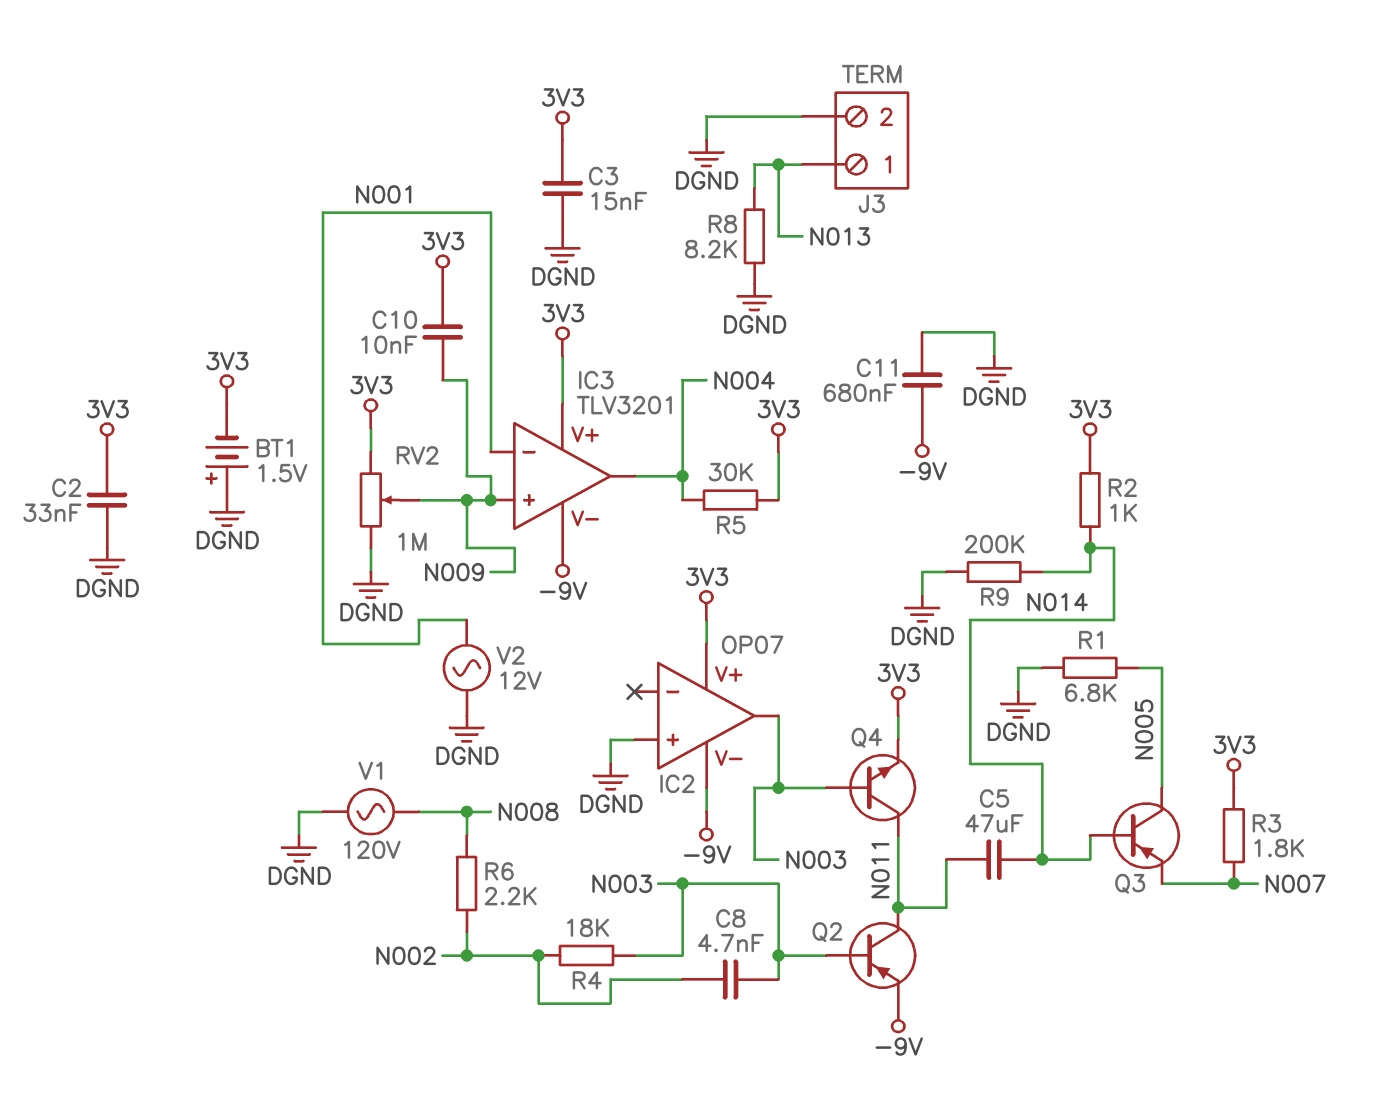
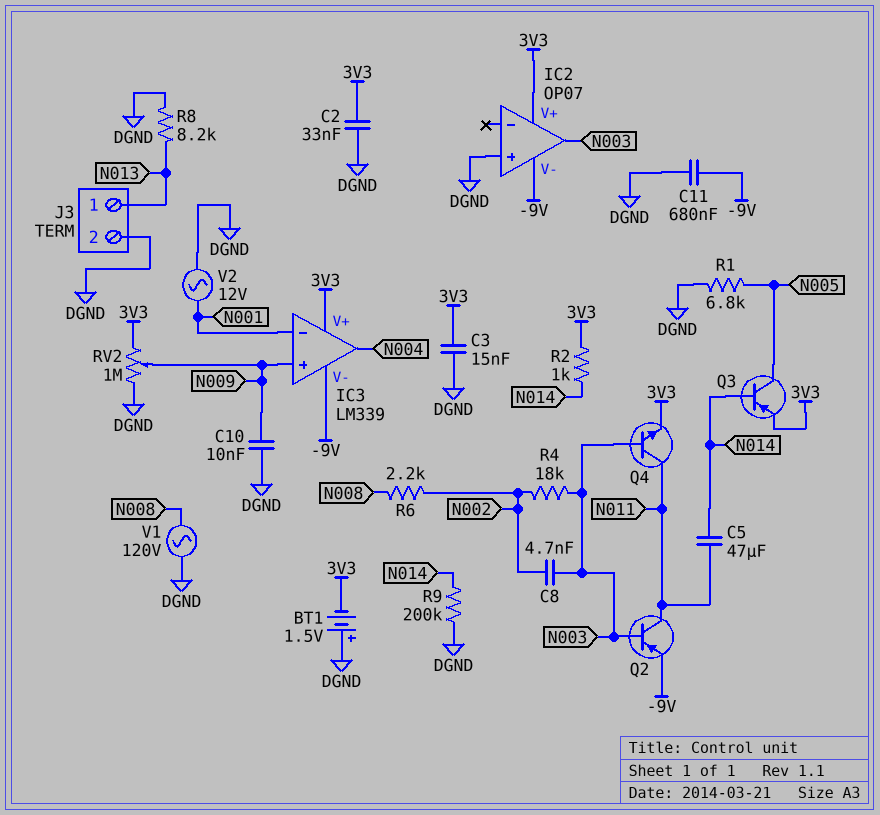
C10: 10nF (3V3, N009) -> 10nF (DGND, N009)
IC3: TLV3201 -> LM339
Q3: PNP (B N014, C N005, E N007) -> PNP (B N014, C N005, E 3V3)
R3: 1.8k (3V3, N007) -> none
R5: 30k (3V3, N004) -> none

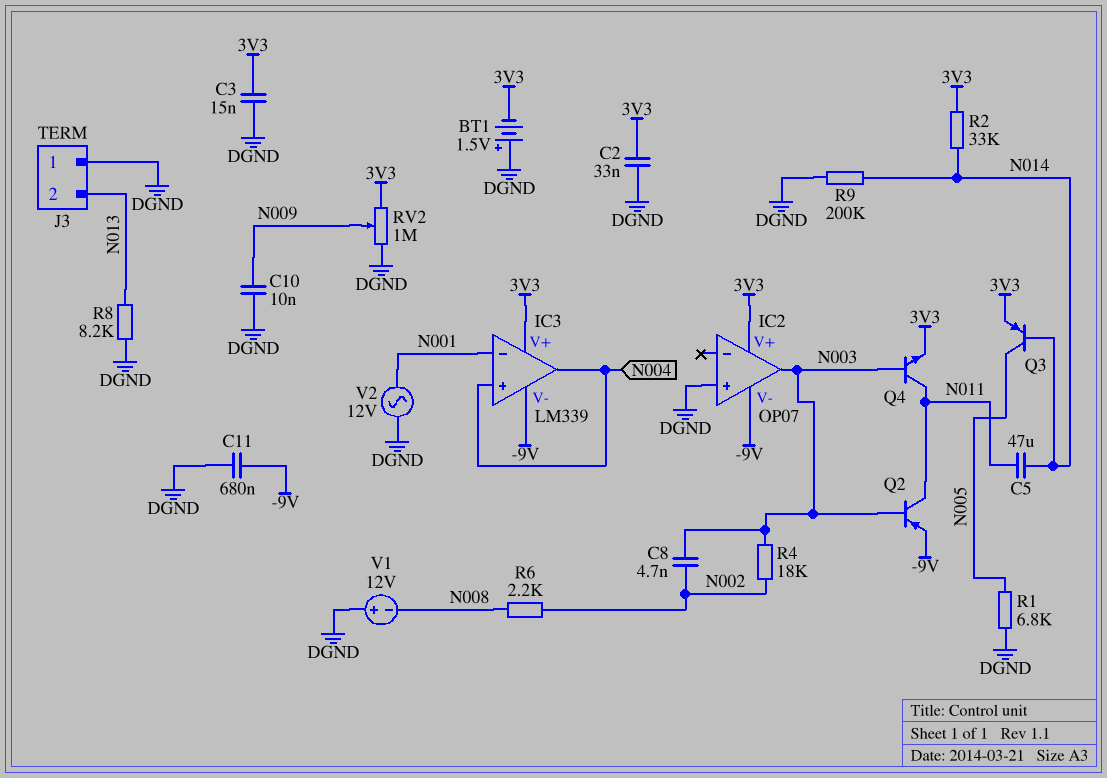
IC3 pin in+: N009 -> N004
J3 pin 1: N013 -> DGND
J3 pin 2: DGND -> N013
R2: 1k (3V3, N014) -> 33k (3V3, N014)
V1: AC 120V (DGND, N008) -> 12V (plus DGND, minus N008)

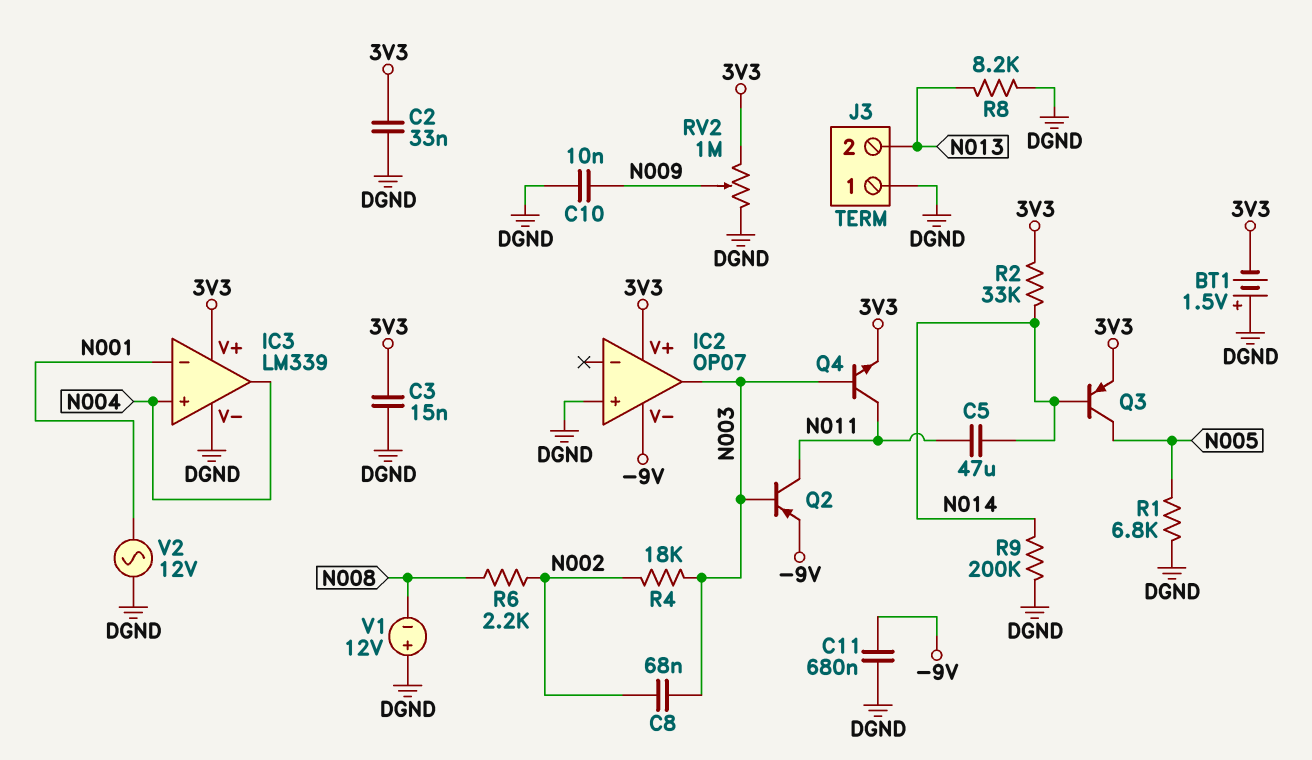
C8: 4.7nF (N002, N003) -> 68nF (N002, N003)
IC3 pin V-: -9V -> DGND

